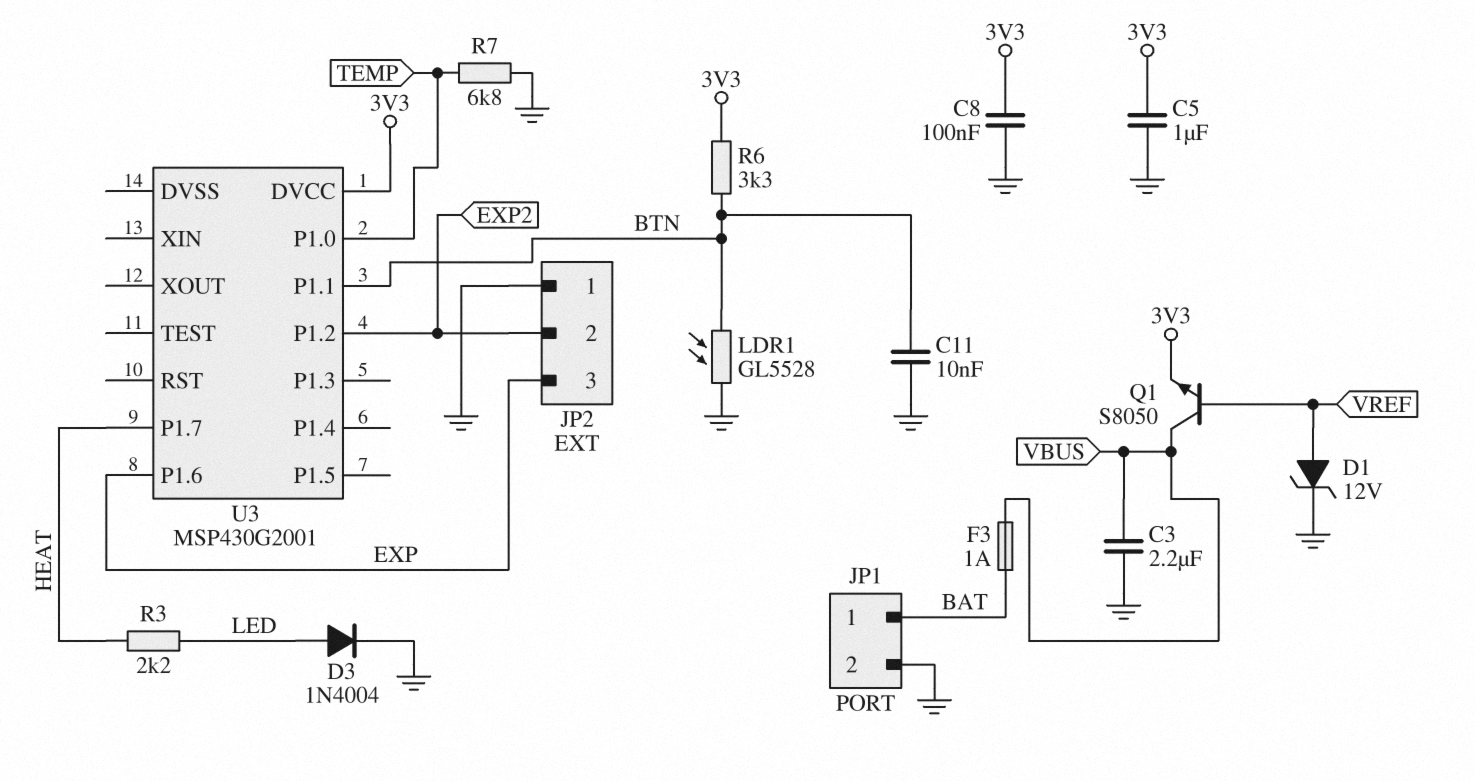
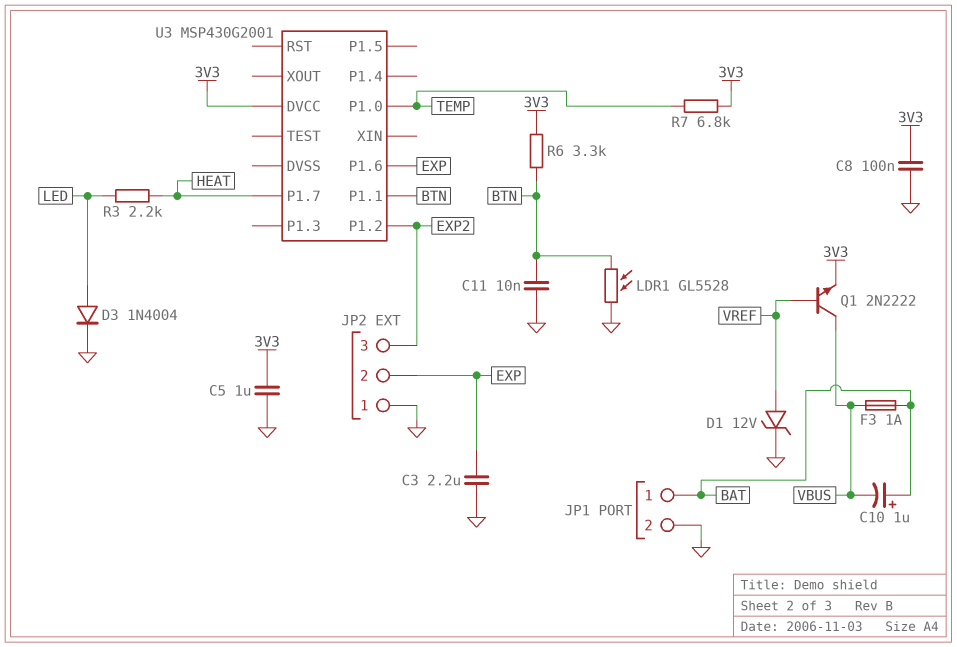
C3: 2.2uF (GND, VBUS) -> 2.2uF (EXP, GND)
C10: none -> 1uF (plus BAT, minus VBUS)
JP2 pin 2: EXP2 -> EXP
JP2 pin 3: EXP -> EXP2
Q1: NPN S8050 (B VREF, C VBUS, E 3V3) -> NPN 2N2222 (B VREF, C VBUS, E 3V3)
R7: 6.8k (GND, TEMP) -> 6.8k (3V3, TEMP)

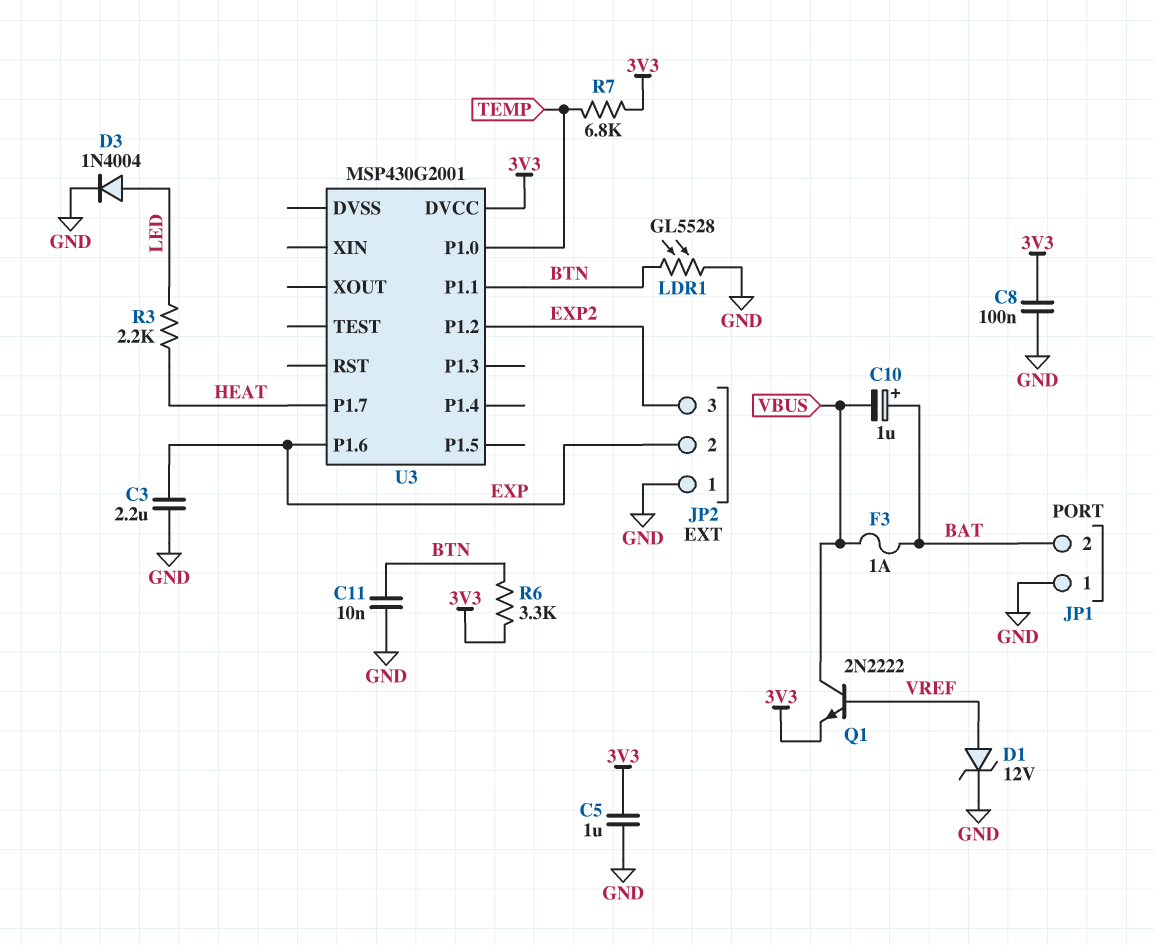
JP1 pin 1: BAT -> GND
JP1 pin 2: GND -> BAT

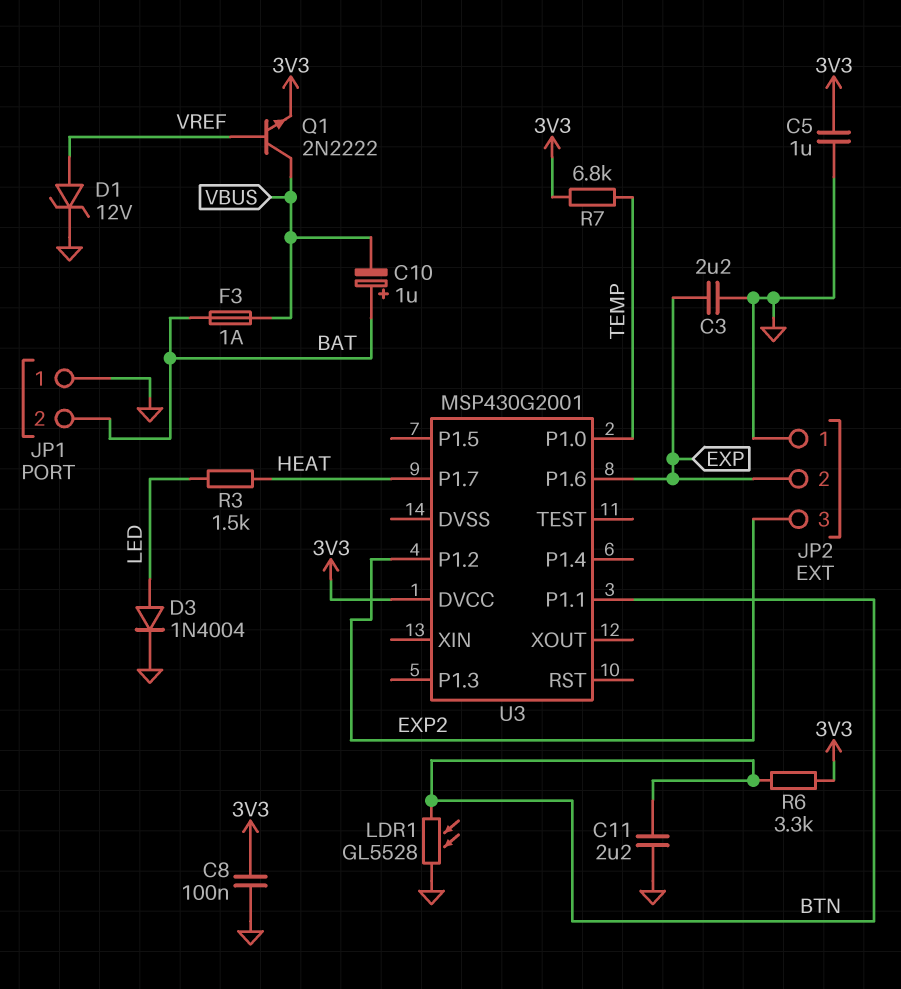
C11: 10nF (BTN, GND) -> 2.2uF (BTN, GND)
R3: 2.2k (HEAT, LED) -> 1.5k (HEAT, LED)

